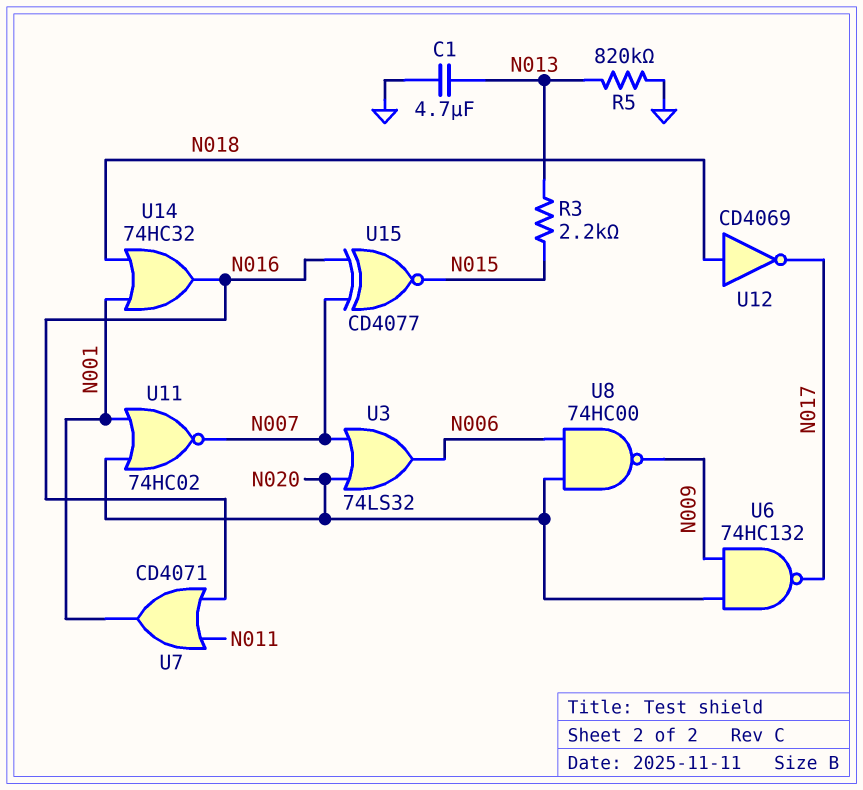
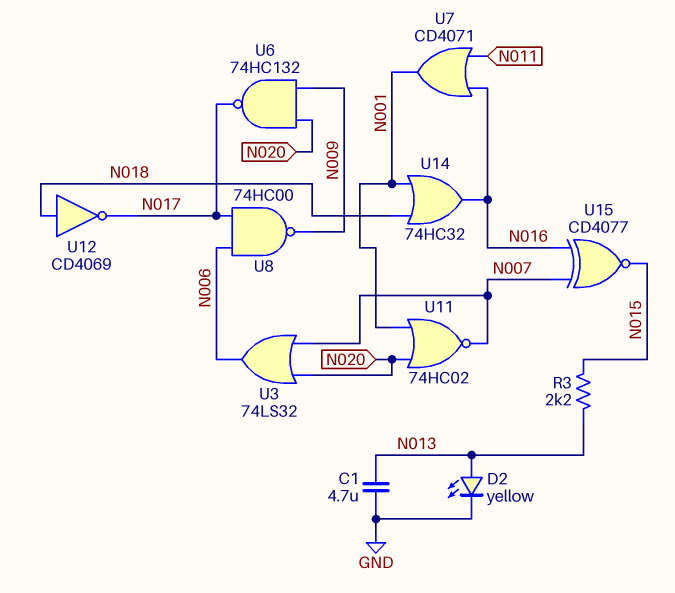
D2: none -> LED yellow (A N013, K GND)
R5: 820k (GND, N013) -> none
U8: NAND 74HC00 (in N006, in N020, out N009) -> NAND 74HC00 (in N006, in N017, out N009)

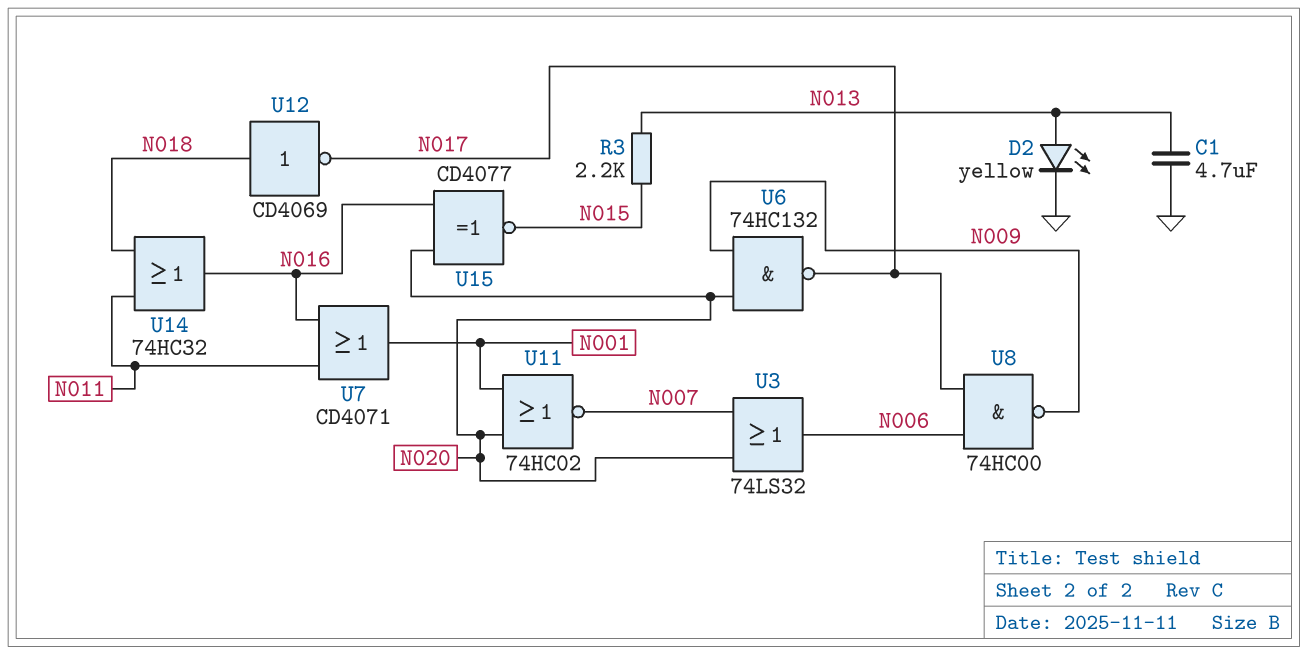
U14: OR 74HC32 (in N001, in N018, out N016) -> OR 74HC32 (in N011, in N018, out N016)
U15: XNOR CD4077 (in N007, in N016, out N015) -> XNOR CD4077 (in N016, in N020, out N015)

